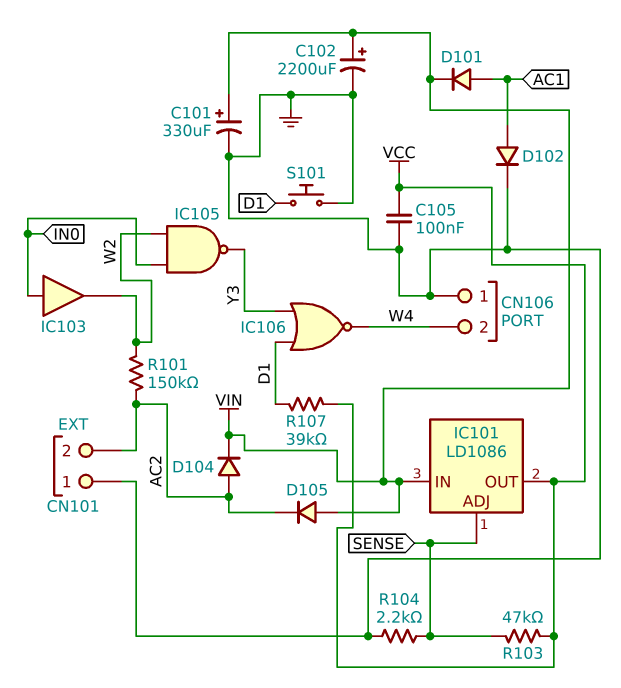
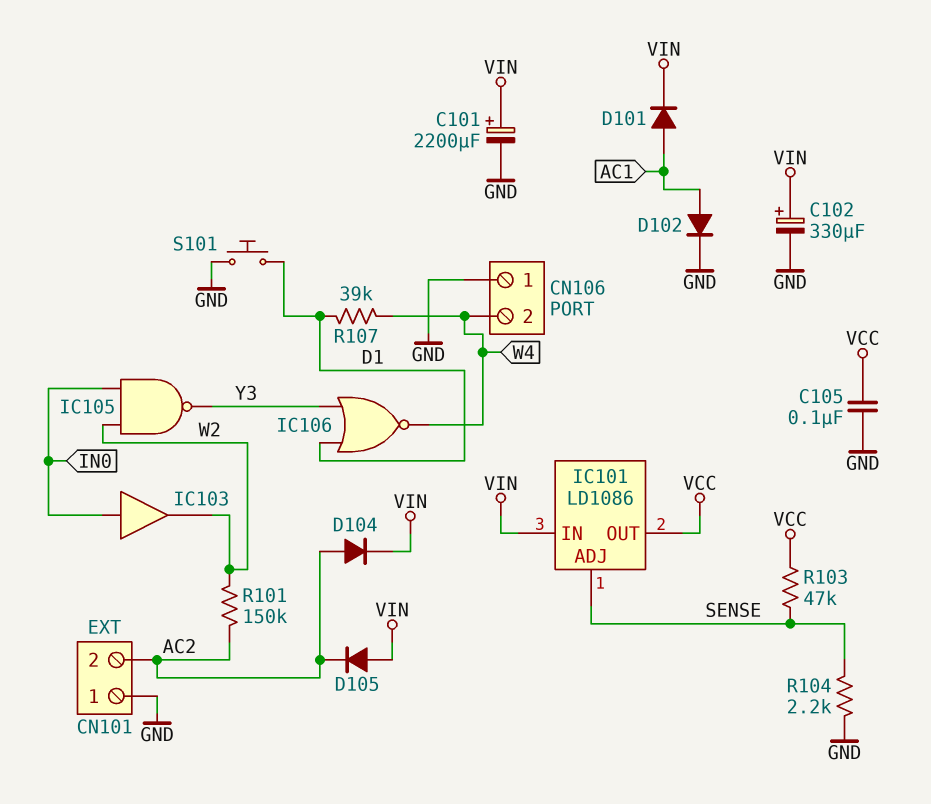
C101: 330uF (plus VIN, minus GND) -> 2200uF (plus VIN, minus GND)
C102: 2200uF (plus VIN, minus GND) -> 330uF (plus VIN, minus GND)
R107: 39k (D1, VCC) -> 39k (D1, W4)

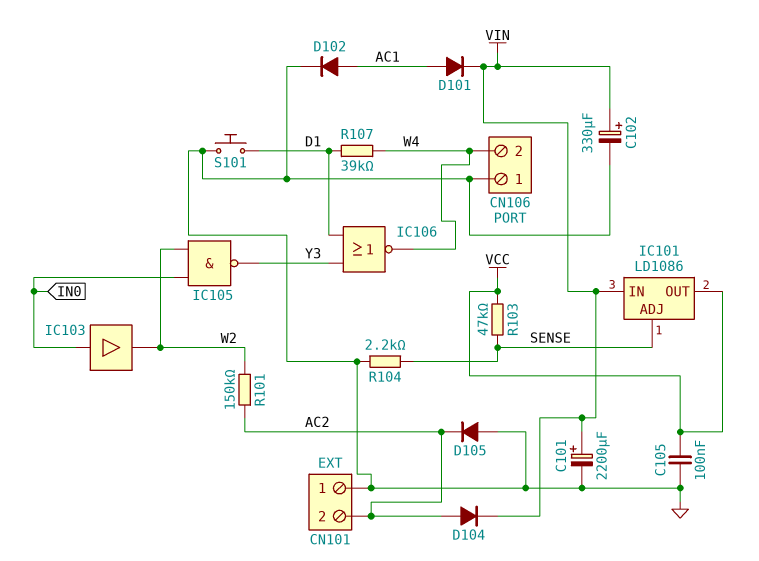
D105: diode (A VIN, K AC2) -> diode (A GND, K AC2)

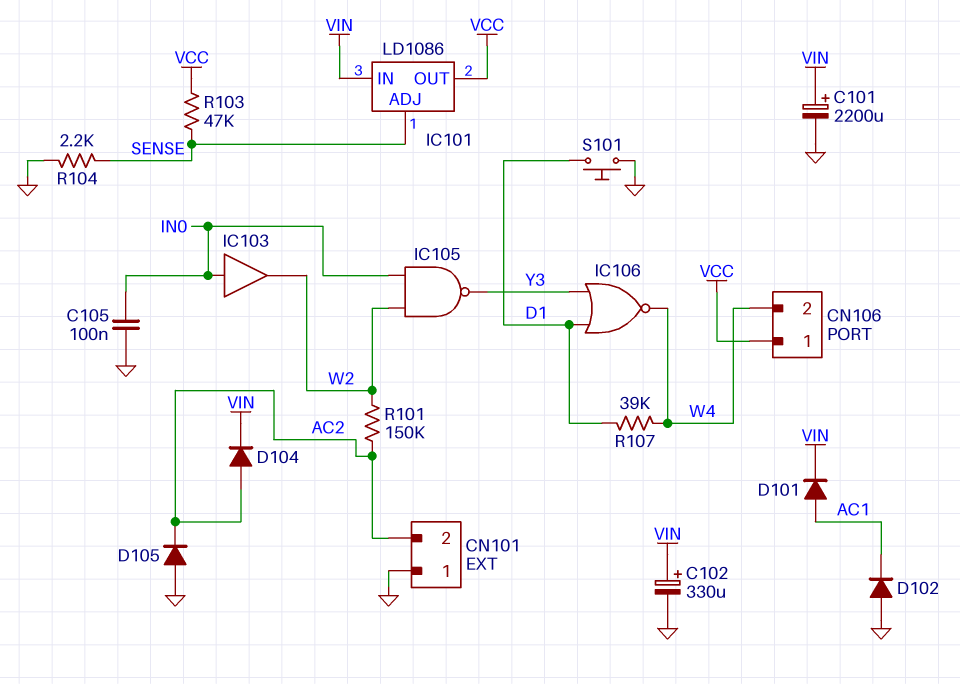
C105: 100nF (GND, VCC) -> 100nF (GND, IN0)
CN106 pin 1: GND -> VCC
D102: diode (A AC1, K GND) -> diode (A GND, K AC1)

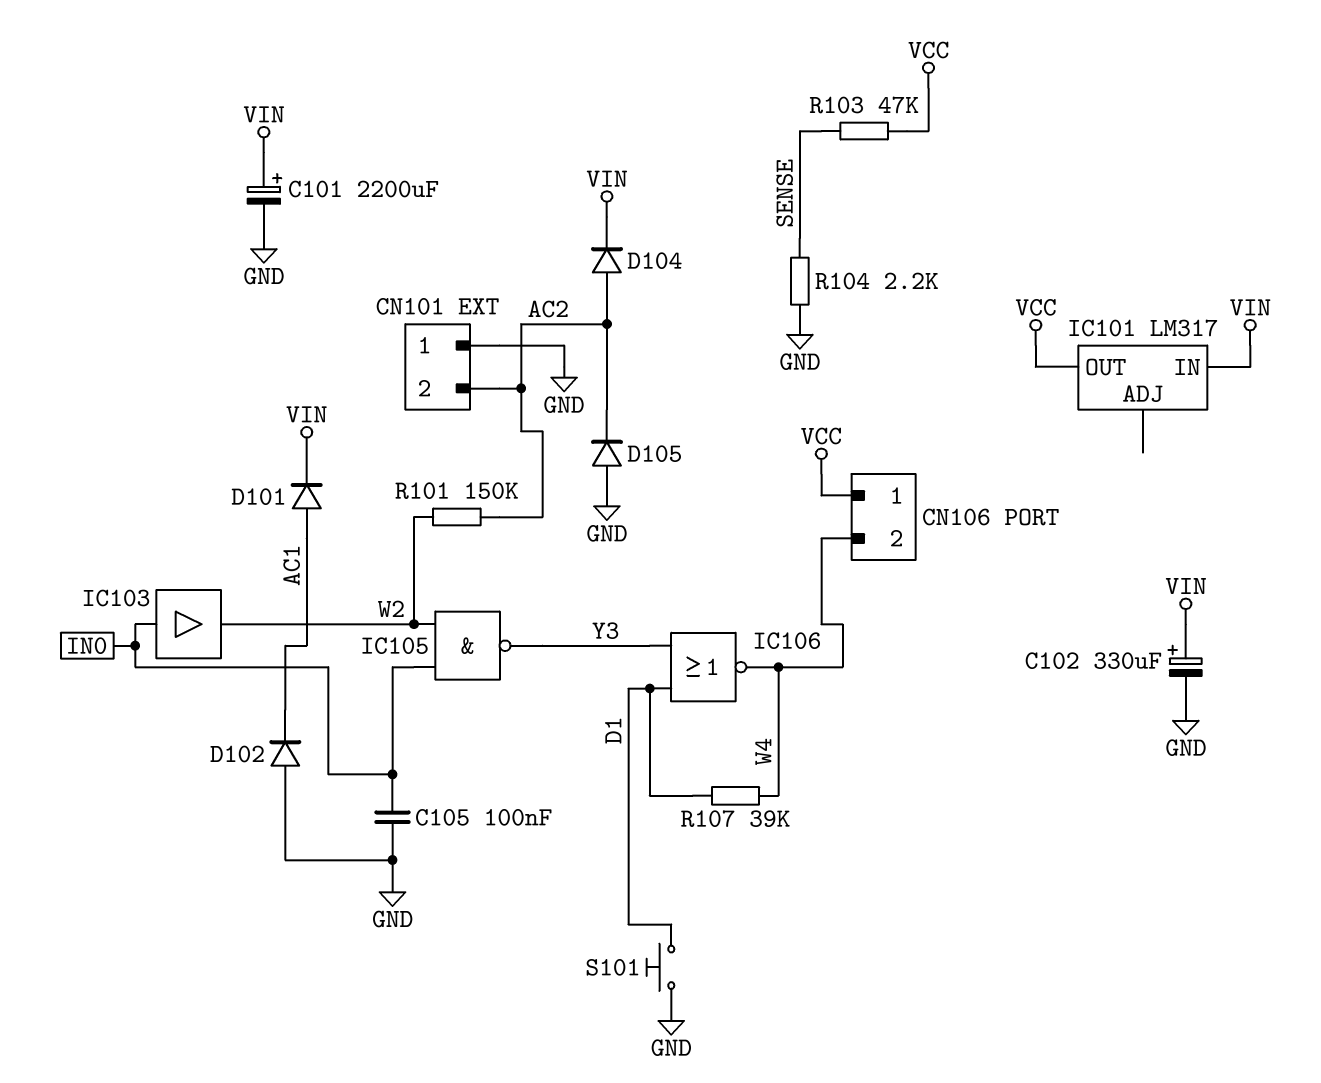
IC101: LD1086 -> LM317
IC101 pin ADJ: SENSE -> none

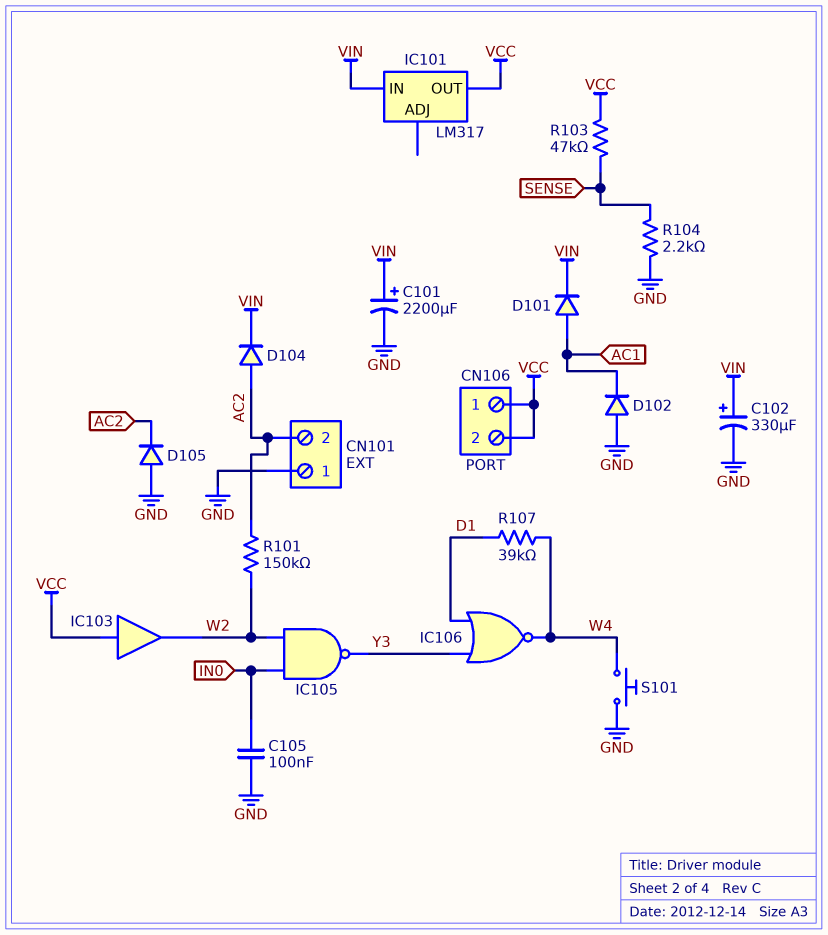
CN106 pin 2: W4 -> VCC
IC103: buffer (in IN0, out W2) -> buffer (in VCC, out W2)
S101: button (D1, GND) -> button (GND, W4)

